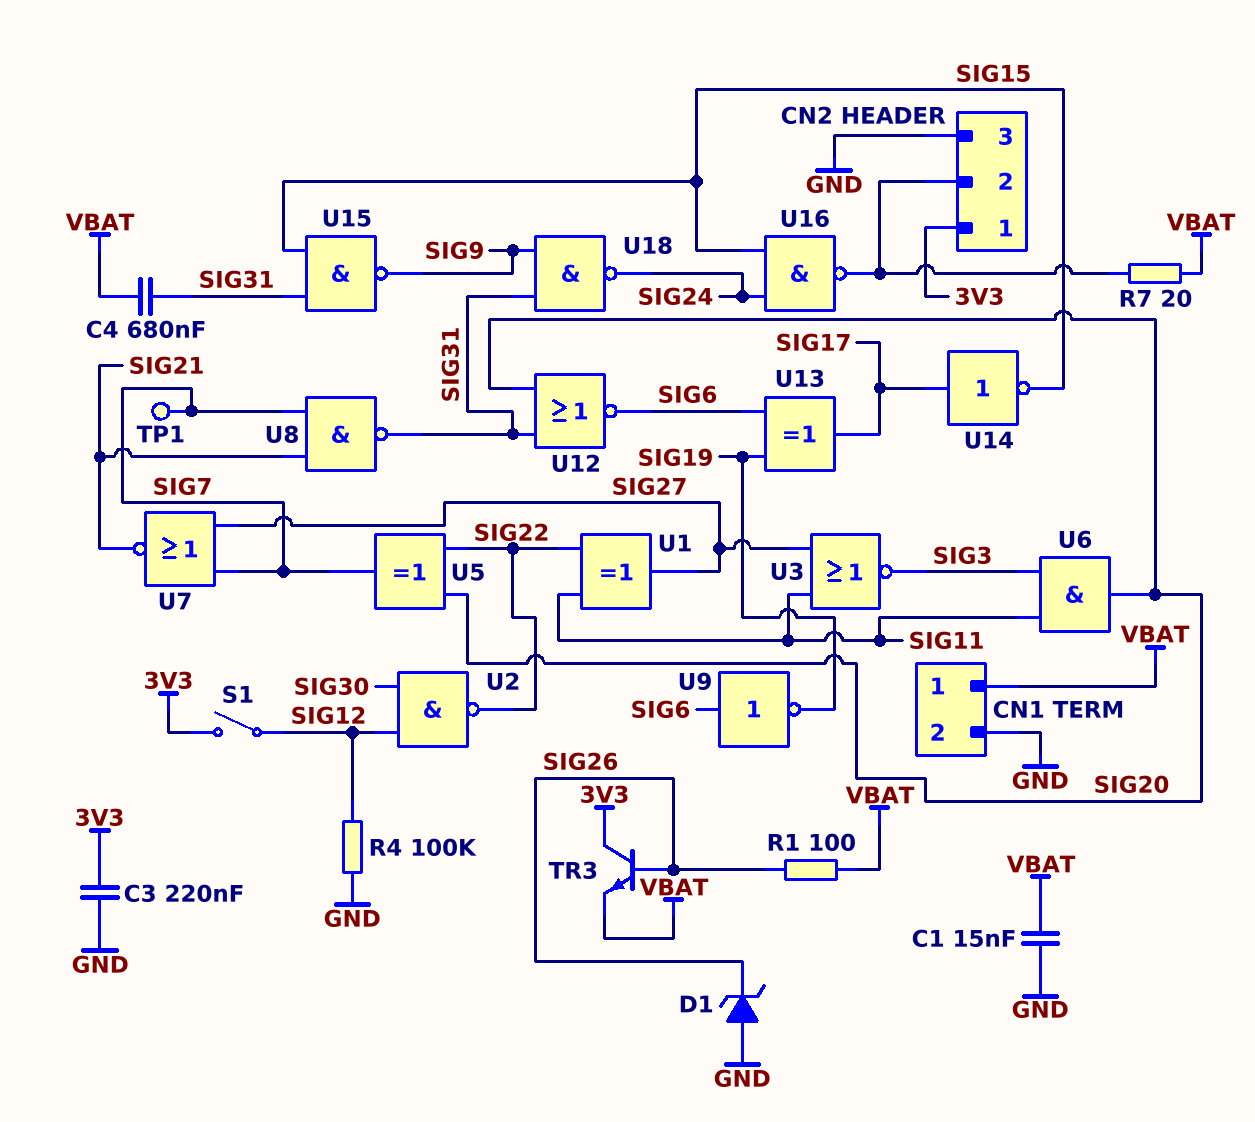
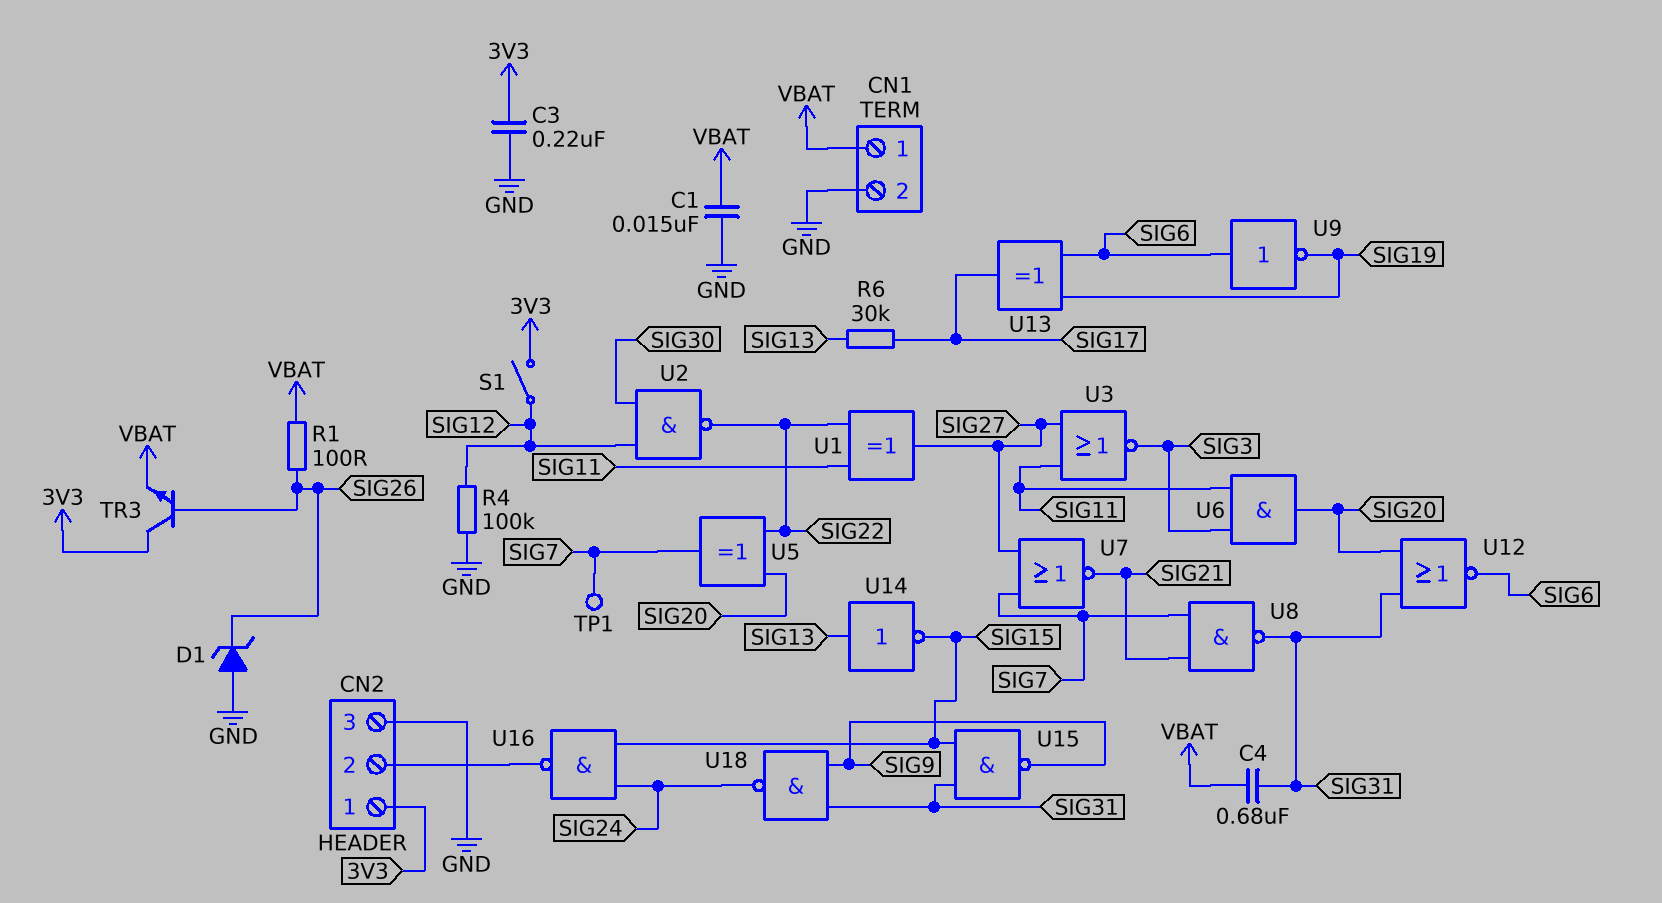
R6: none -> 30k (SIG13, SIG17)
R7: 20 (CN2/2, VBAT) -> none
U14: NOT (in SIG17, out SIG15) -> NOT (in SIG13, out SIG15)

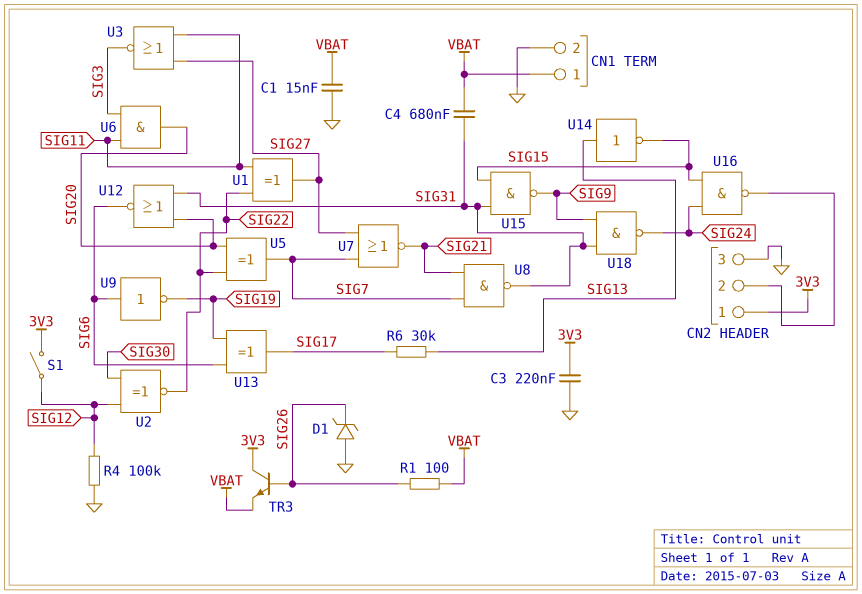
TP1: test point (SIG7) -> none
U2: NAND (in SIG12, in SIG30, out SIG22) -> XNOR (in SIG12, in SIG30, out SIG22)

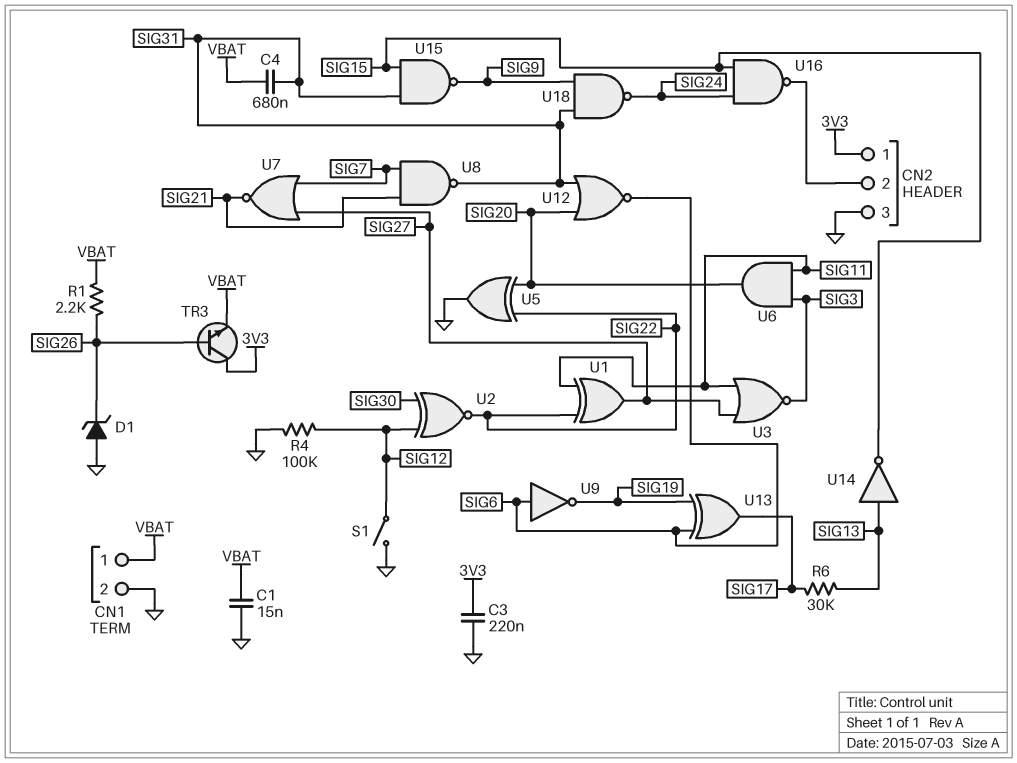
R1: 100 (SIG26, VBAT) -> 2.2k (SIG26, VBAT)
S1: switch (3V3, SIG12) -> switch (GND, SIG12)
U5: XOR (in SIG20, in SIG22, out SIG7) -> XOR (in SIG20, in SIG22, out GND)

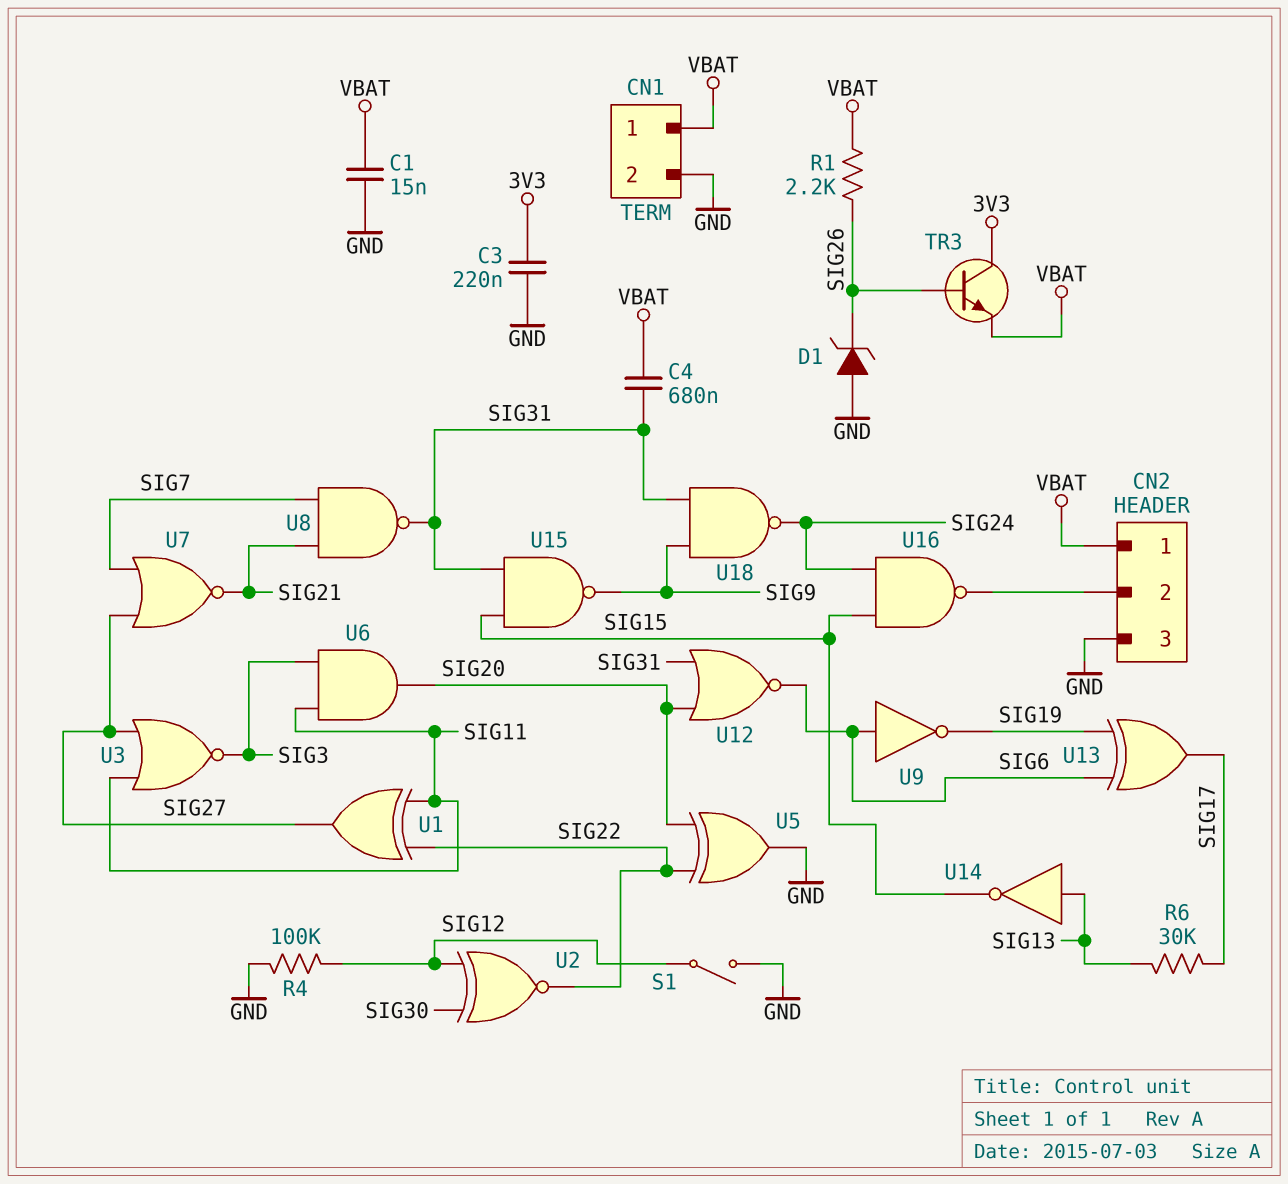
CN2 pin 1: 3V3 -> VBAT

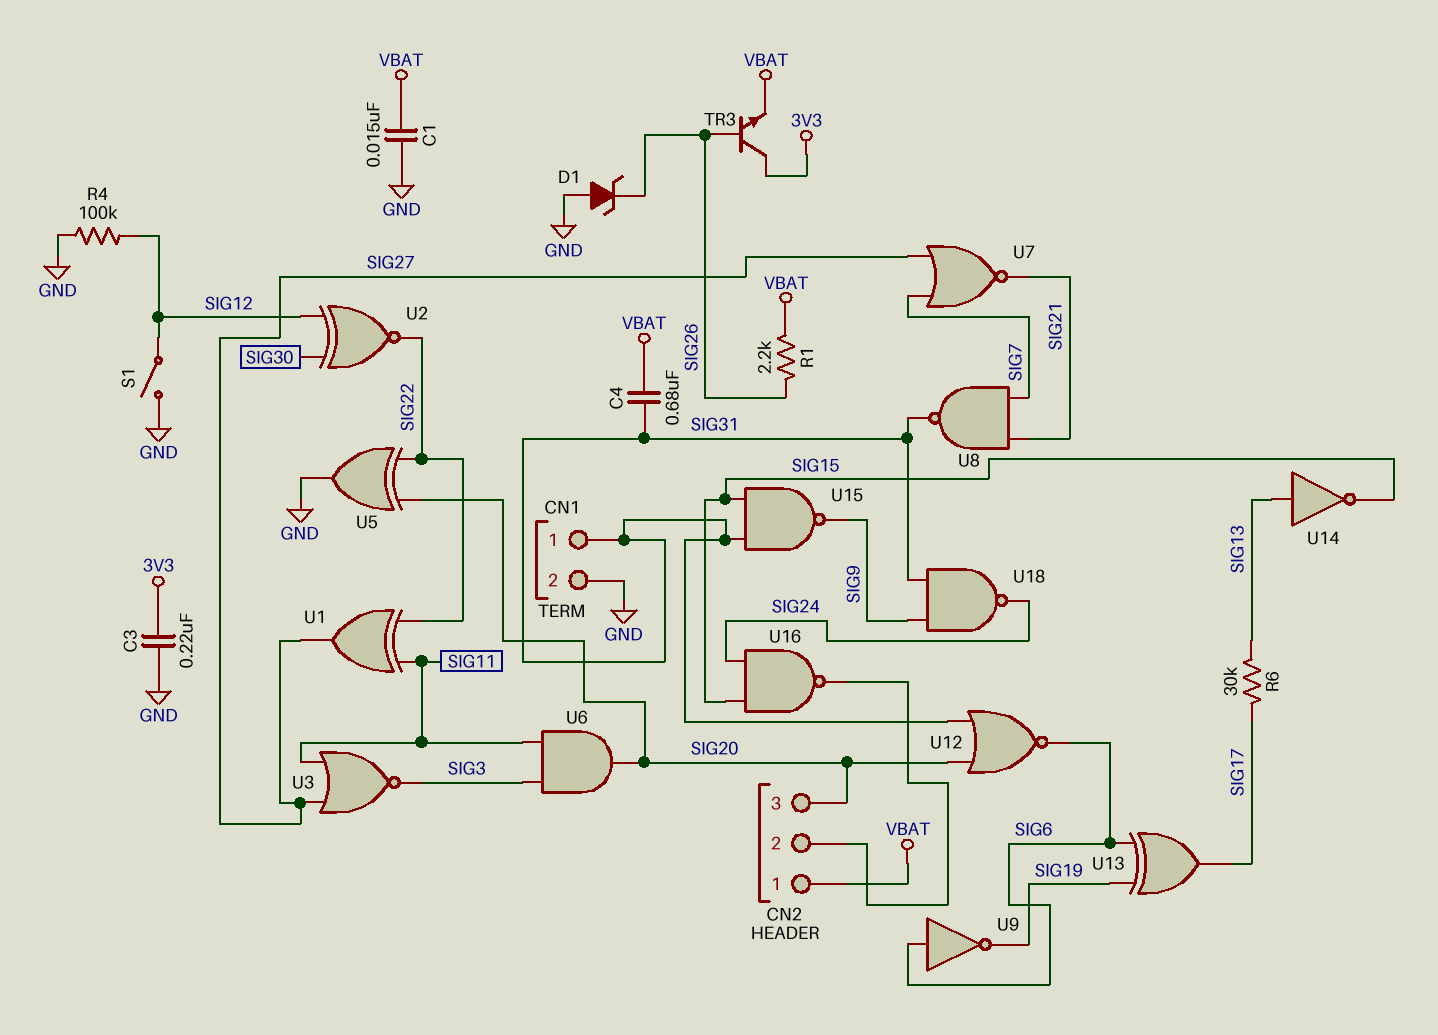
CN1 pin 1: VBAT -> SIG31
CN2 pin 3: GND -> SIG20

